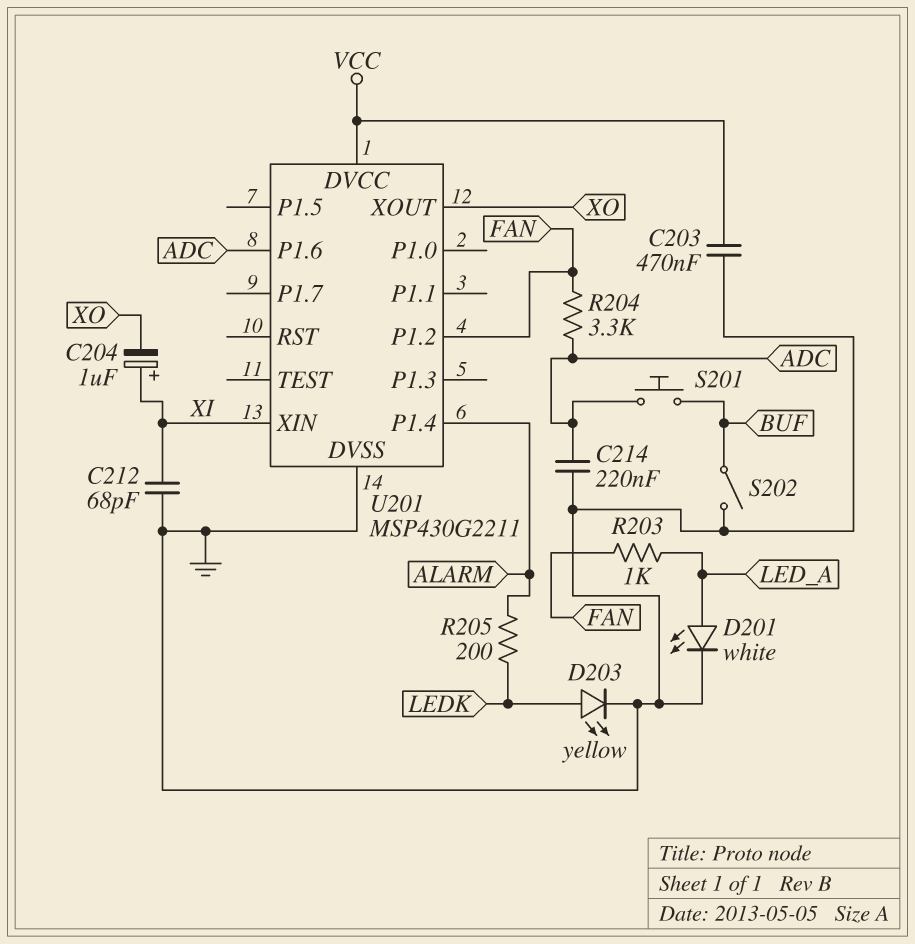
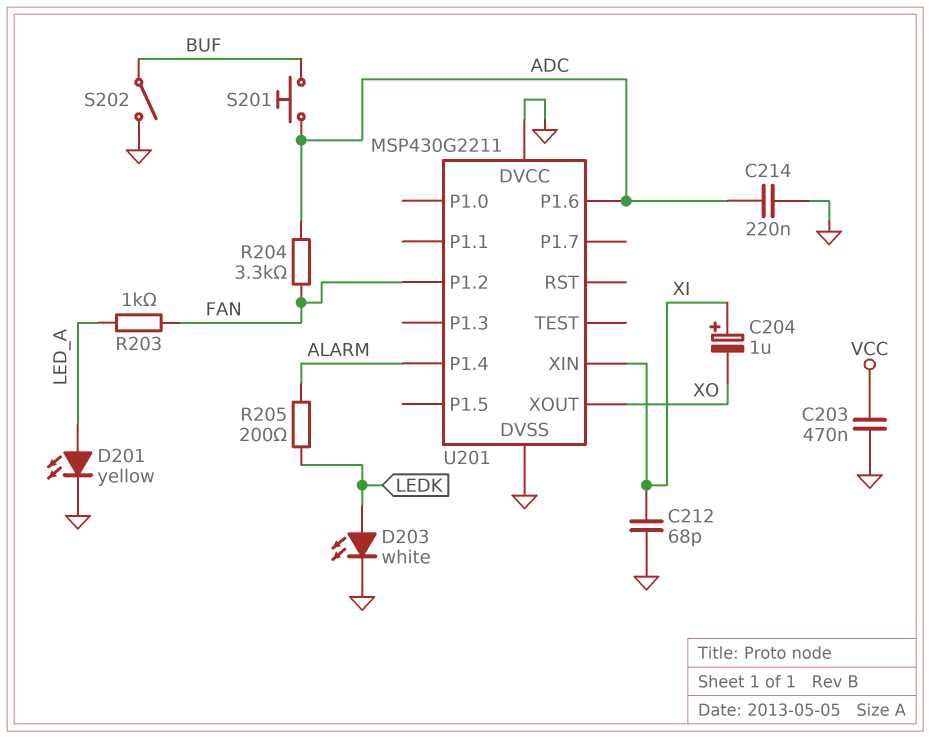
D201: LED white (A LED_A, K GND) -> LED yellow (A LED_A, K GND)
D203: LED yellow (A LEDK, K GND) -> LED white (A LEDK, K GND)
U201 pin DVCC: VCC -> GND

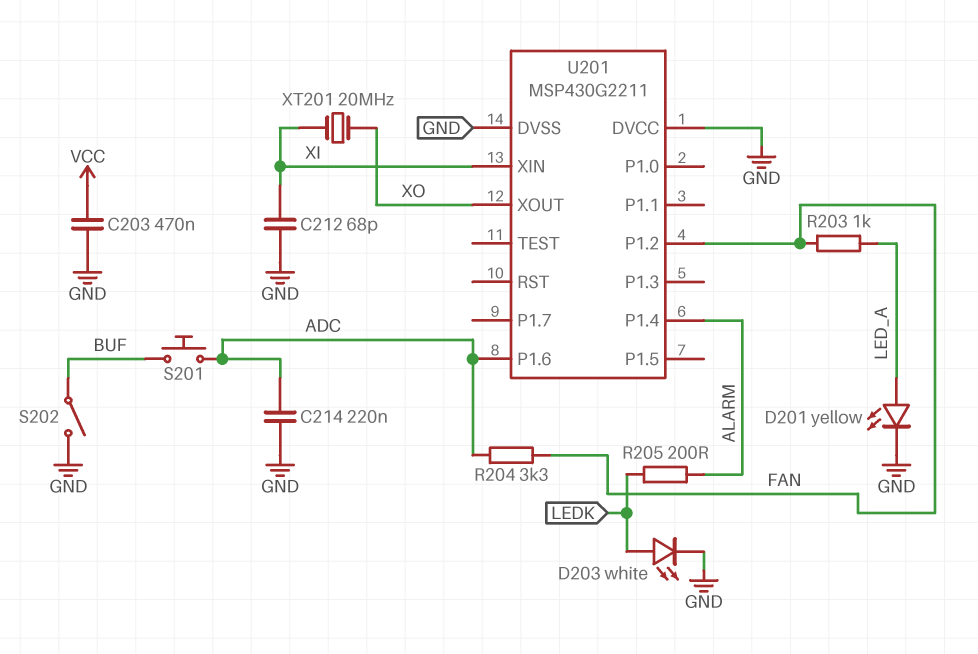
C204: 1uF (plus XI, minus XO) -> none
XT201: none -> 20MHz (XI, XO)

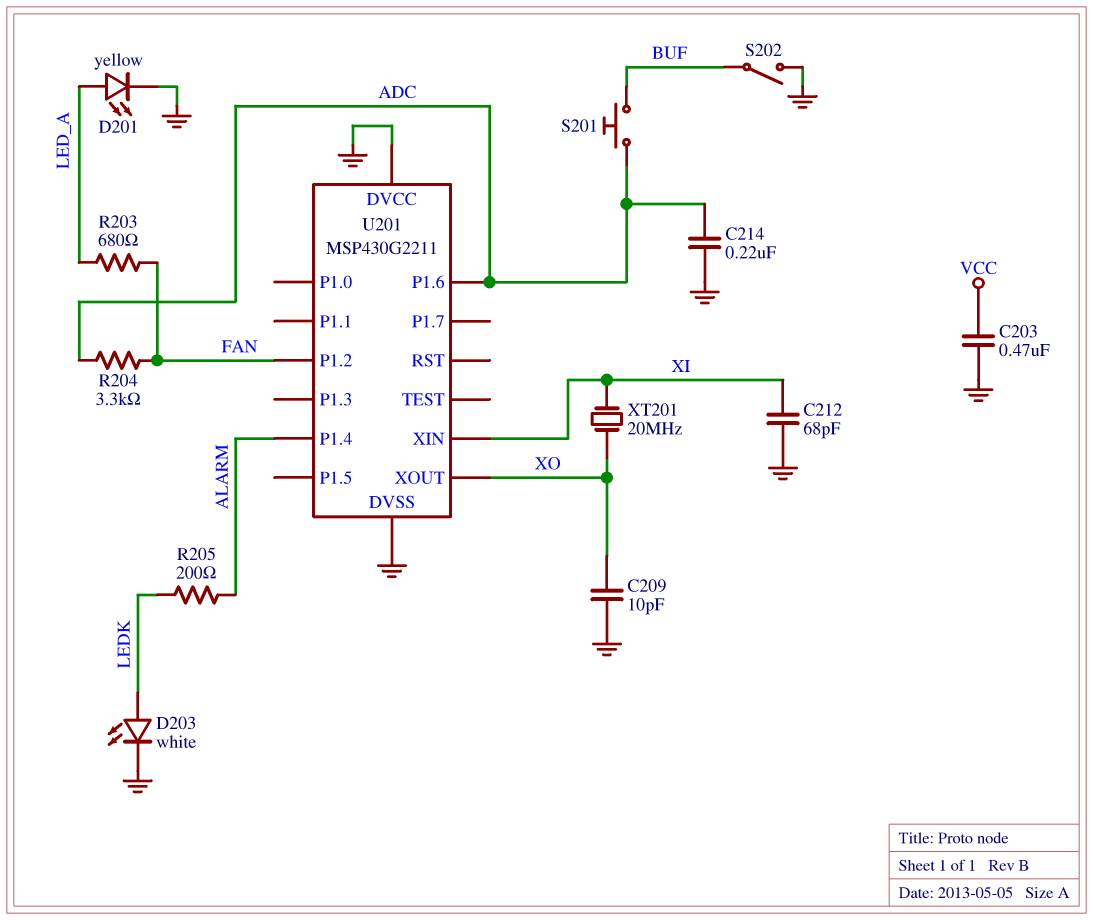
C209: none -> 10pF (GND, XO)
R203: 1k (FAN, LED_A) -> 680 (FAN, LED_A)

